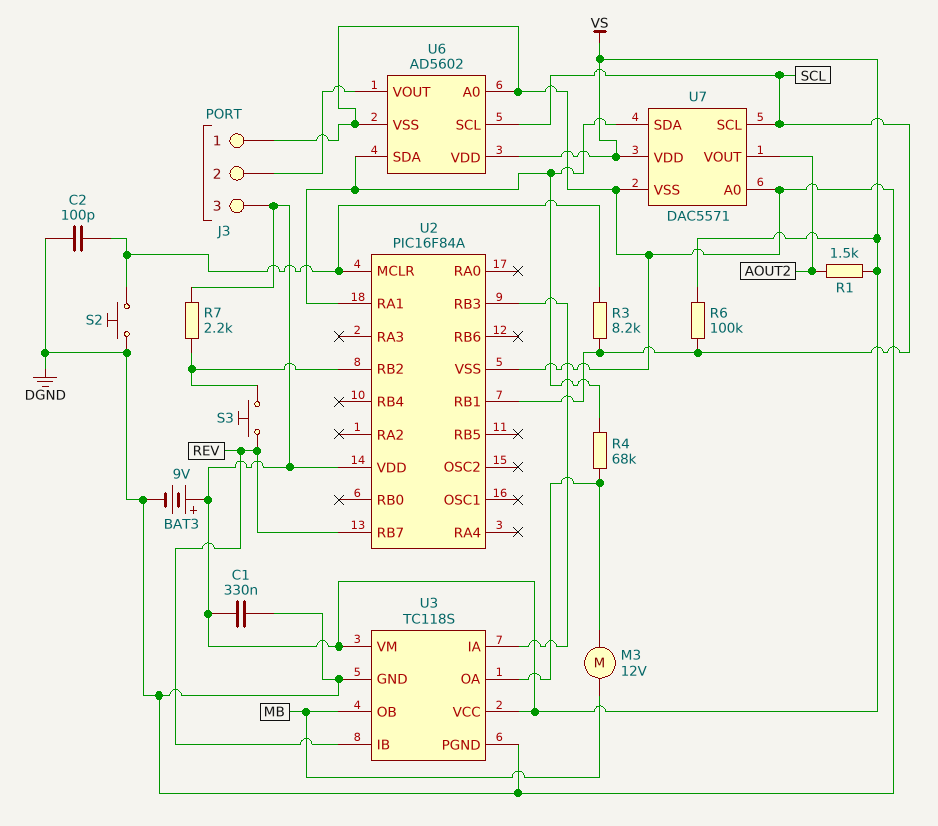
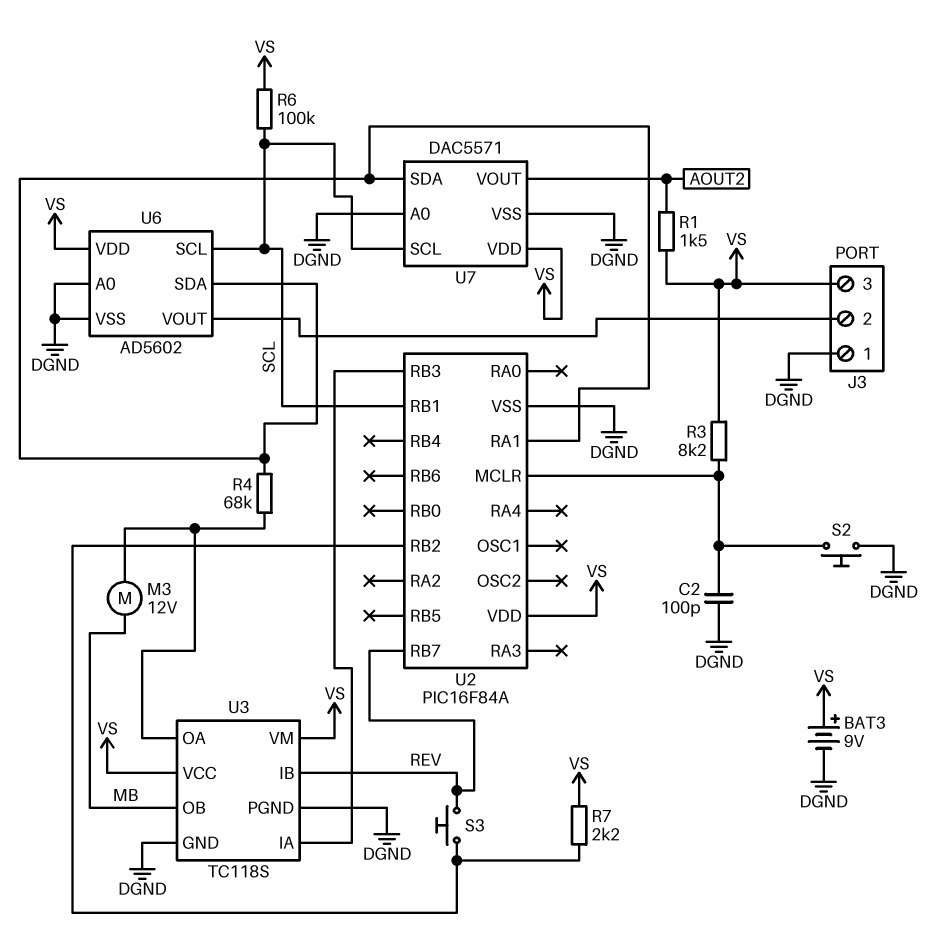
C1: 330nF (DGND, VS) -> none
R3: 8.2k (SCL, U2/MCLR) -> 8.2k (U2/MCLR, VS)

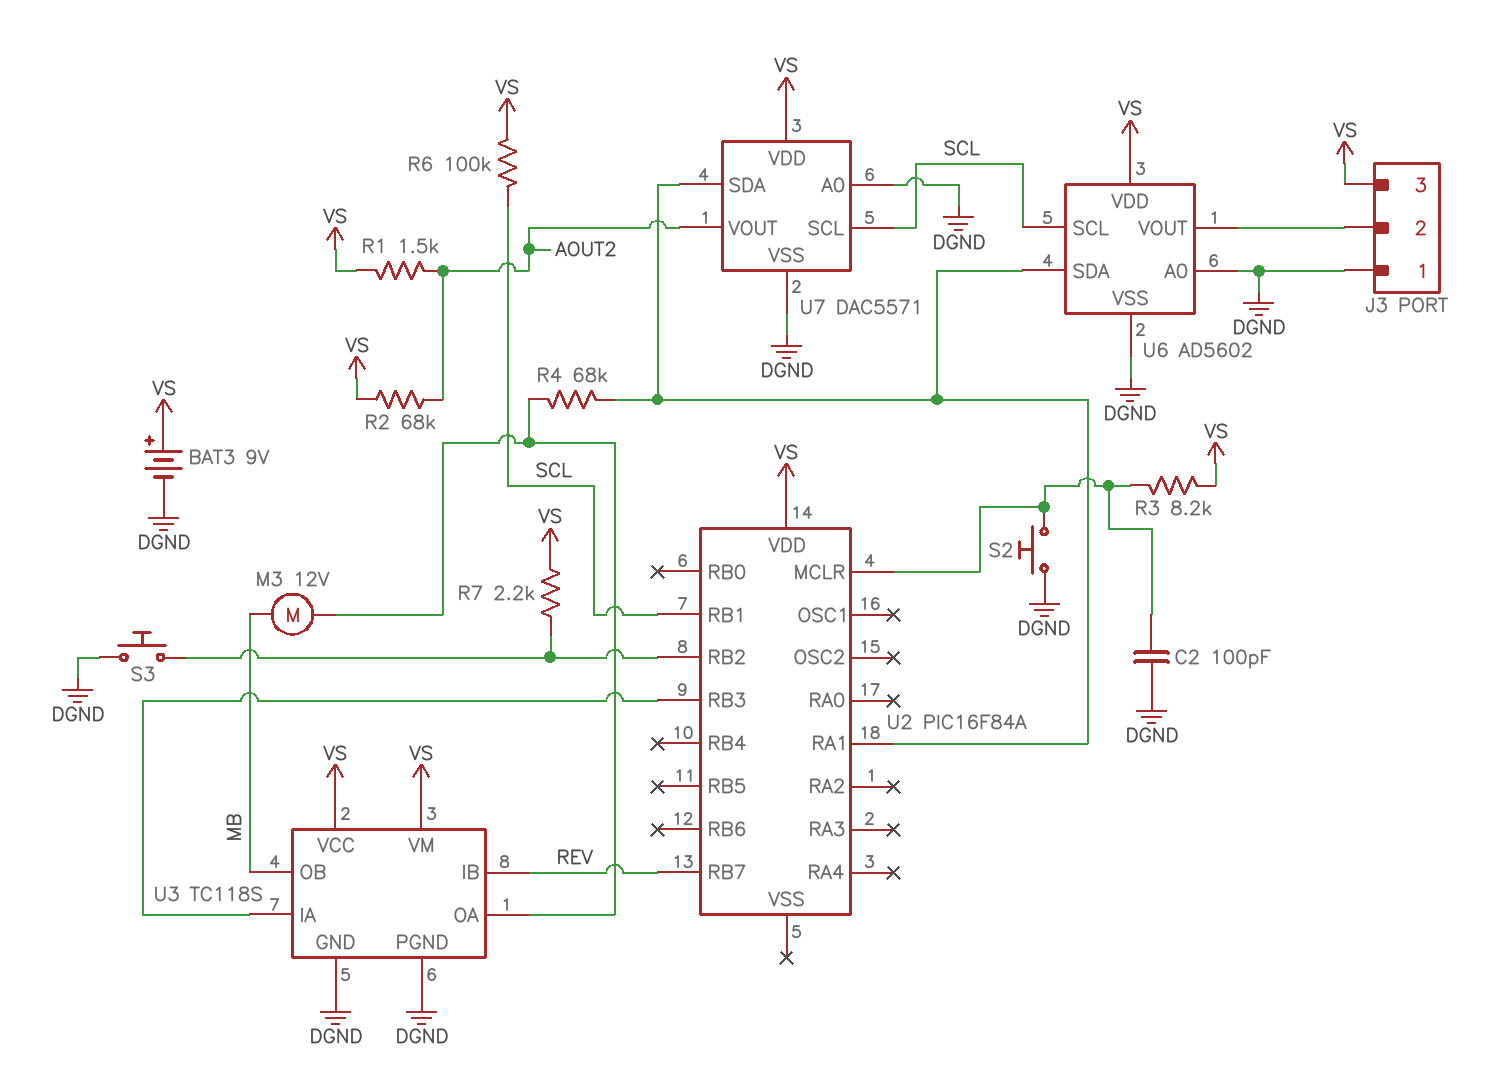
R2: none -> 68k (AOUT2, VS)
S3: button (REV, U2/RB2) -> button (DGND, U2/RB2)
U2 pin VSS: DGND -> none

